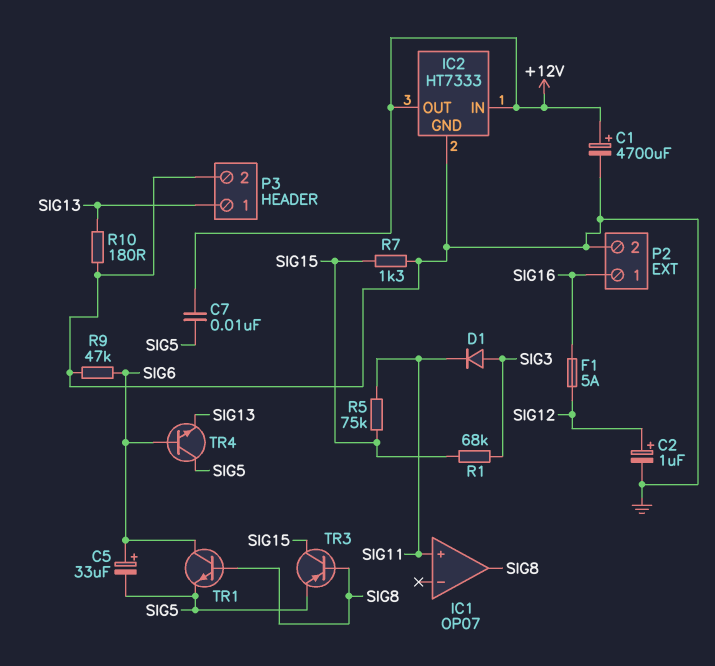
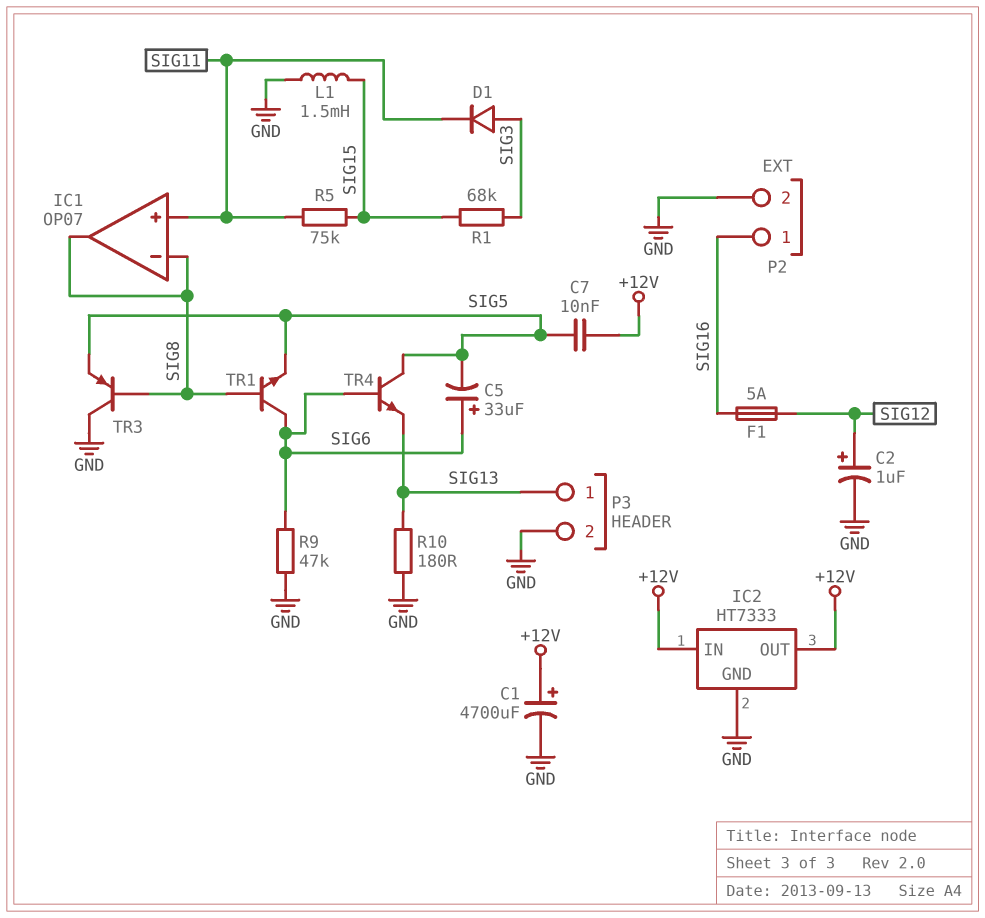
IC1 pin in-: none -> SIG8
L1: none -> 1.5mH (GND, SIG15)
R7: 1.3k (GND, SIG15) -> none
TR3: PNP (B SIG8, C SIG15, E SIG5) -> PNP (B SIG8, C GND, E SIG5)

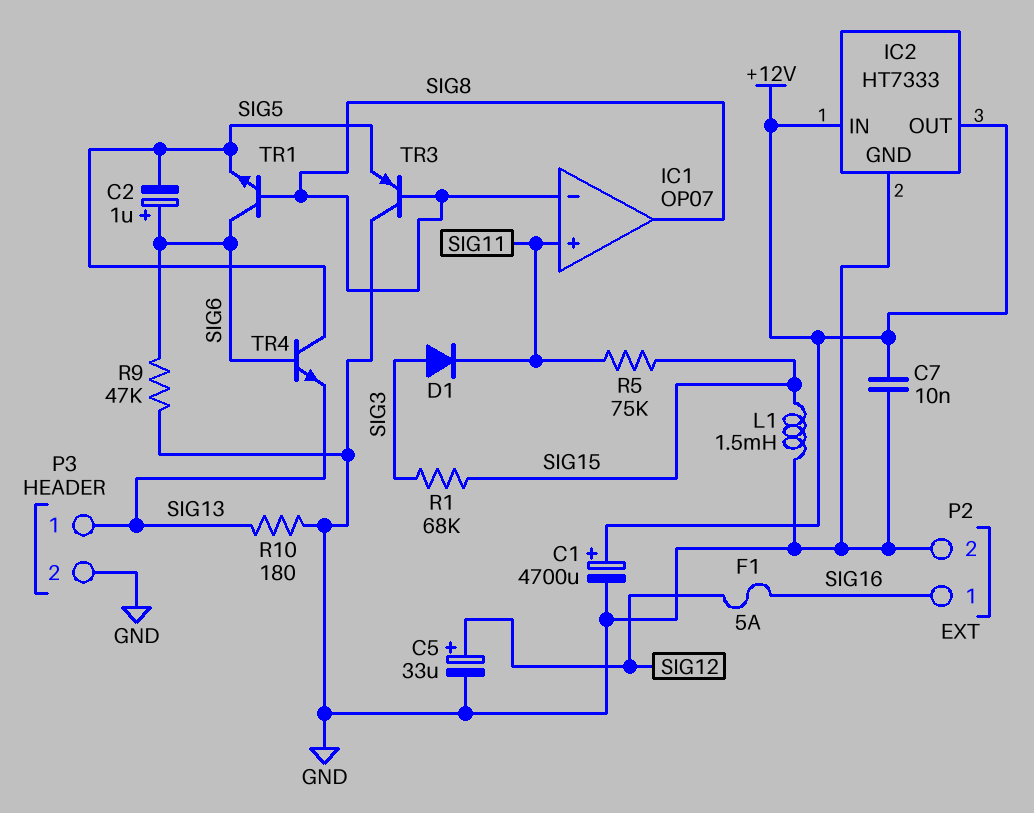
C2: 1uF (plus SIG12, minus GND) -> 1uF (plus SIG6, minus SIG5)
C5: 33uF (plus SIG6, minus SIG5) -> 33uF (plus SIG12, minus GND)
C7: 10nF (+12V, SIG5) -> 10nF (+12V, GND)

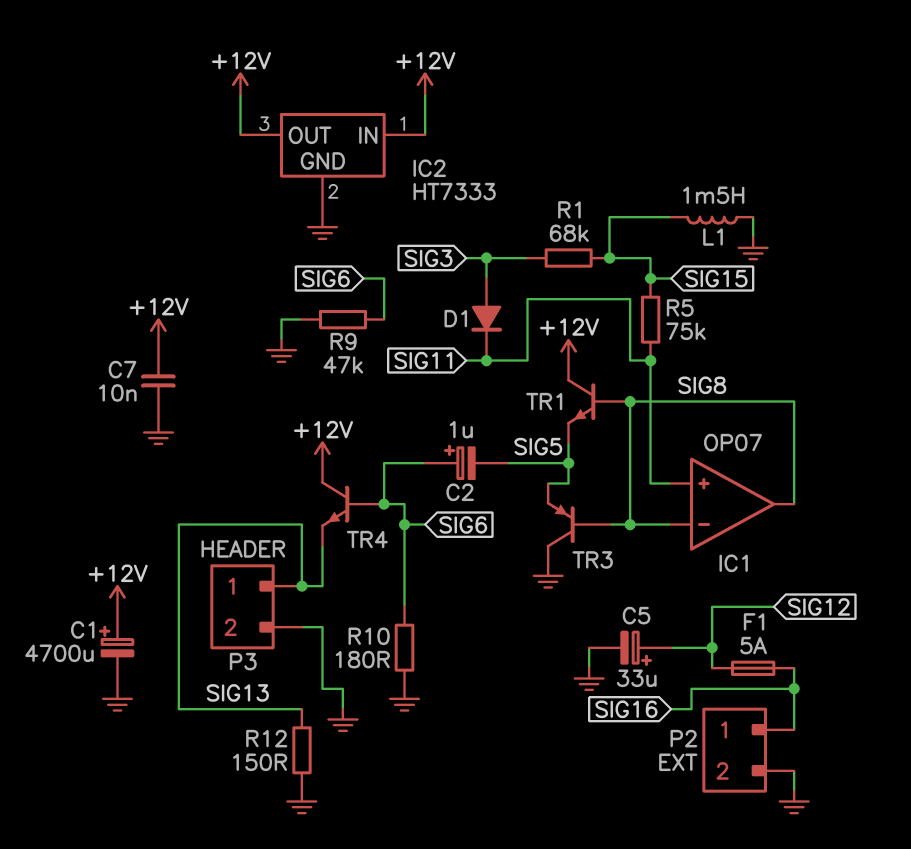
R10: 180 (GND, SIG13) -> 180 (GND, SIG6)
R12: none -> 150 (GND, SIG13)
TR1: NPN (B SIG8, C SIG6, E SIG5) -> NPN (B SIG8, C +12V, E SIG5)
TR4: NPN (B SIG6, C SIG5, E SIG13) -> NPN (B SIG6, C +12V, E SIG13)

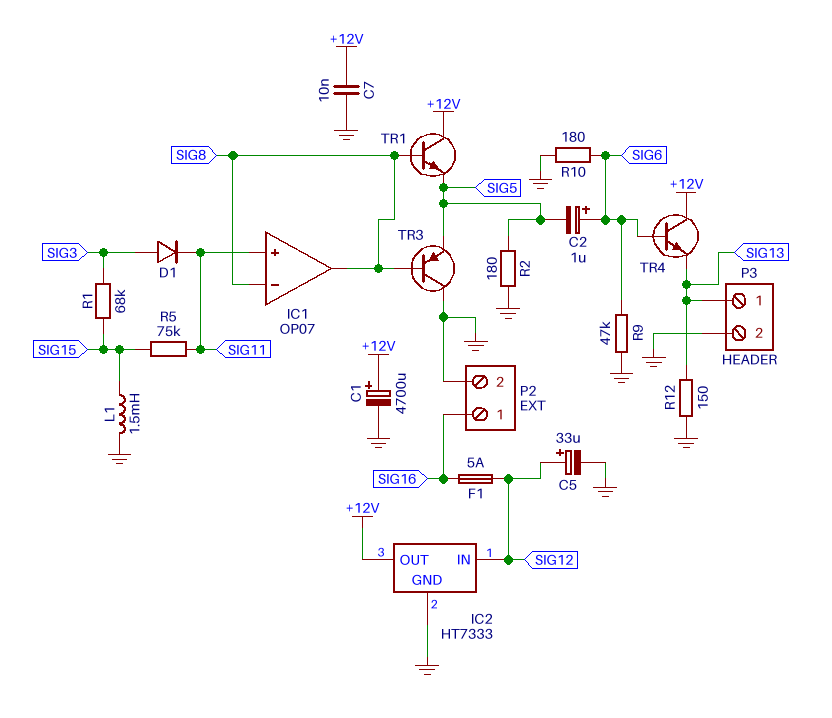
IC2 pin IN: +12V -> SIG12
R2: none -> 180 (GND, SIG5)

